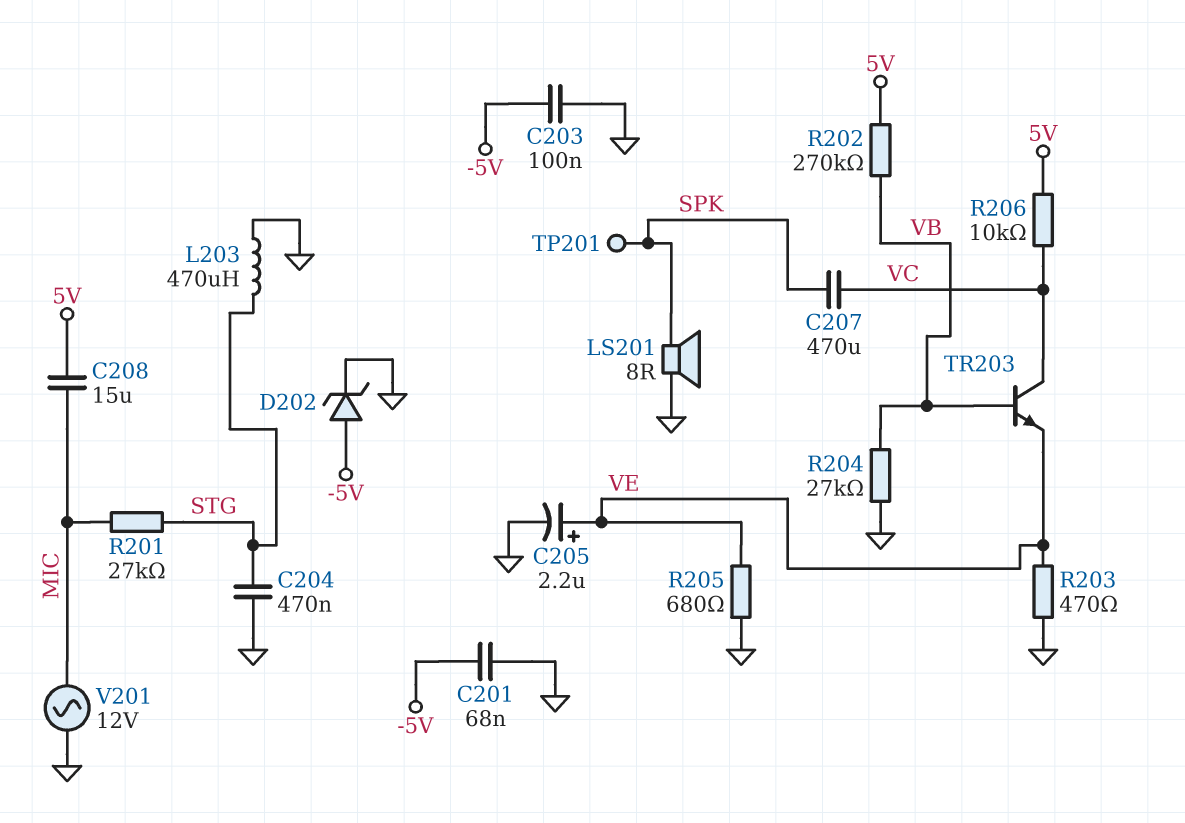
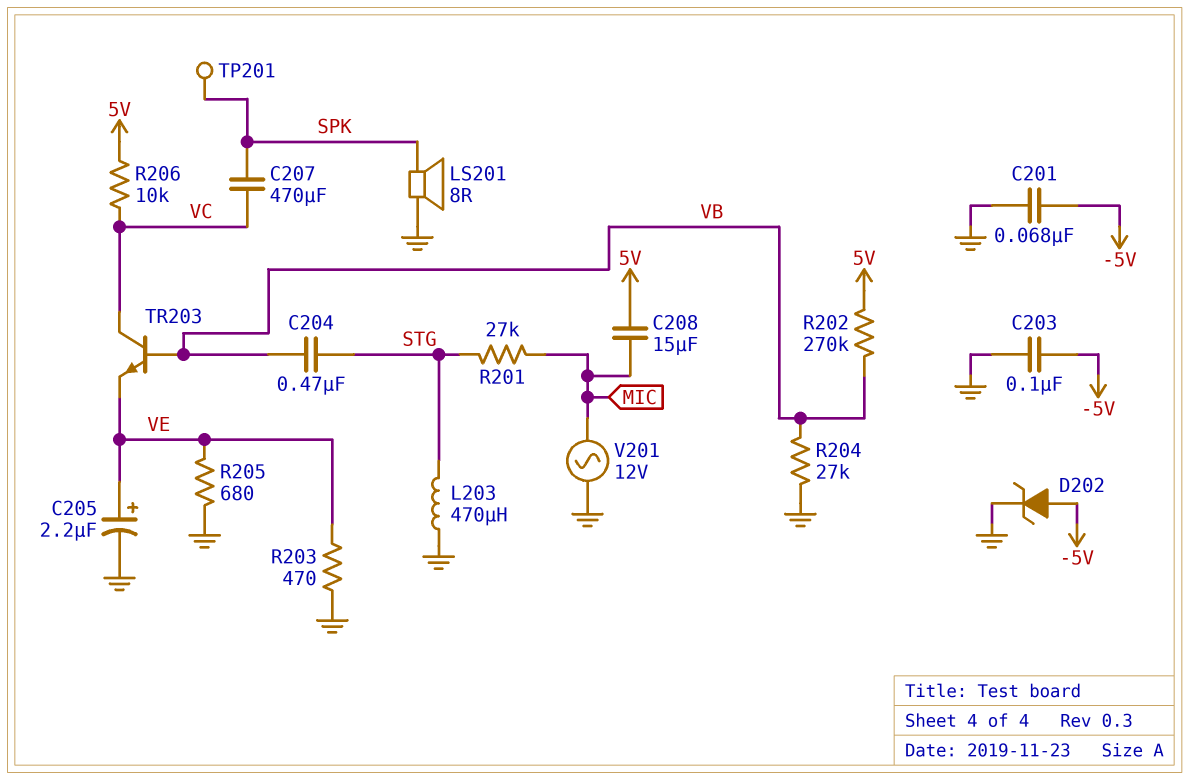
C204: 470nF (GND, STG) -> 470nF (STG, VB)

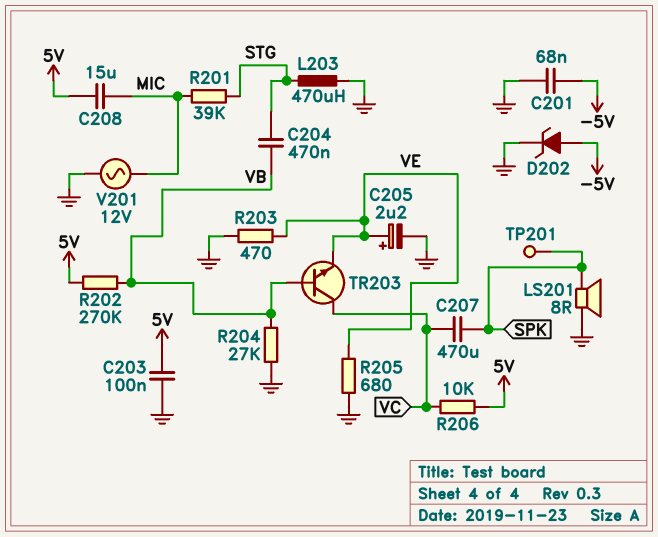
C203: 100nF (-5V, GND) -> 100nF (5V, GND)
R201: 27k (MIC, STG) -> 39k (MIC, STG)

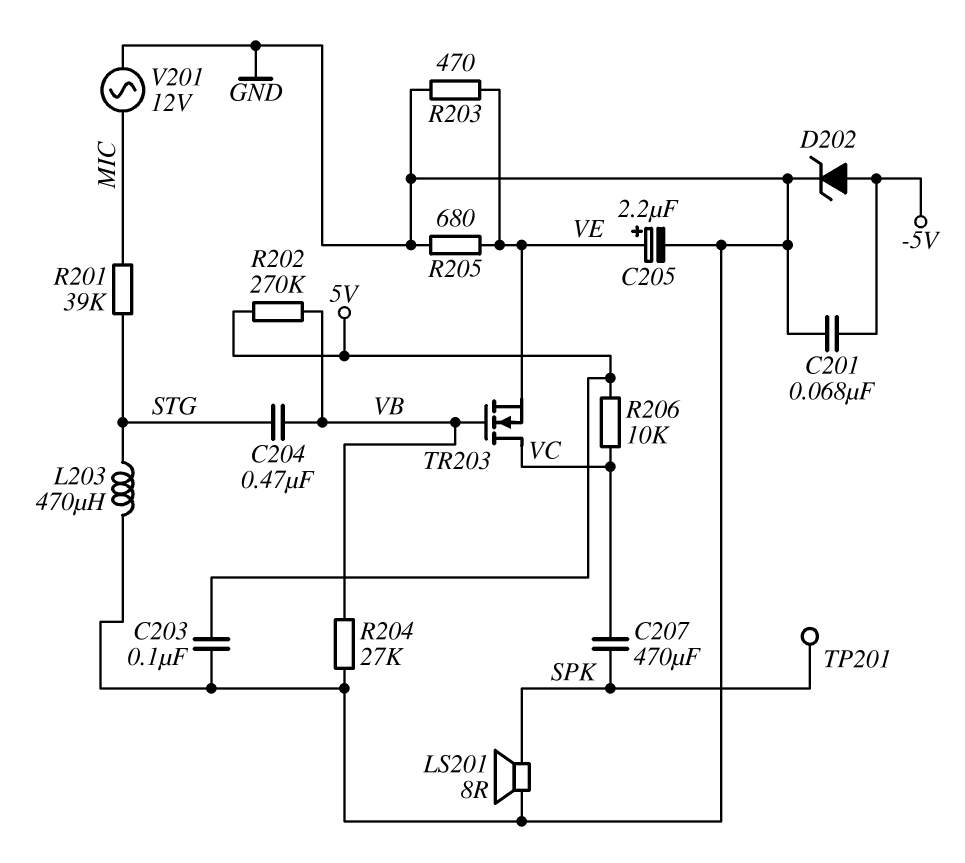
C208: 15uF (5V, MIC) -> none
TR203: NPN (B VB, C VC, E VE) -> NMOS (G VB, D VC, S VE)

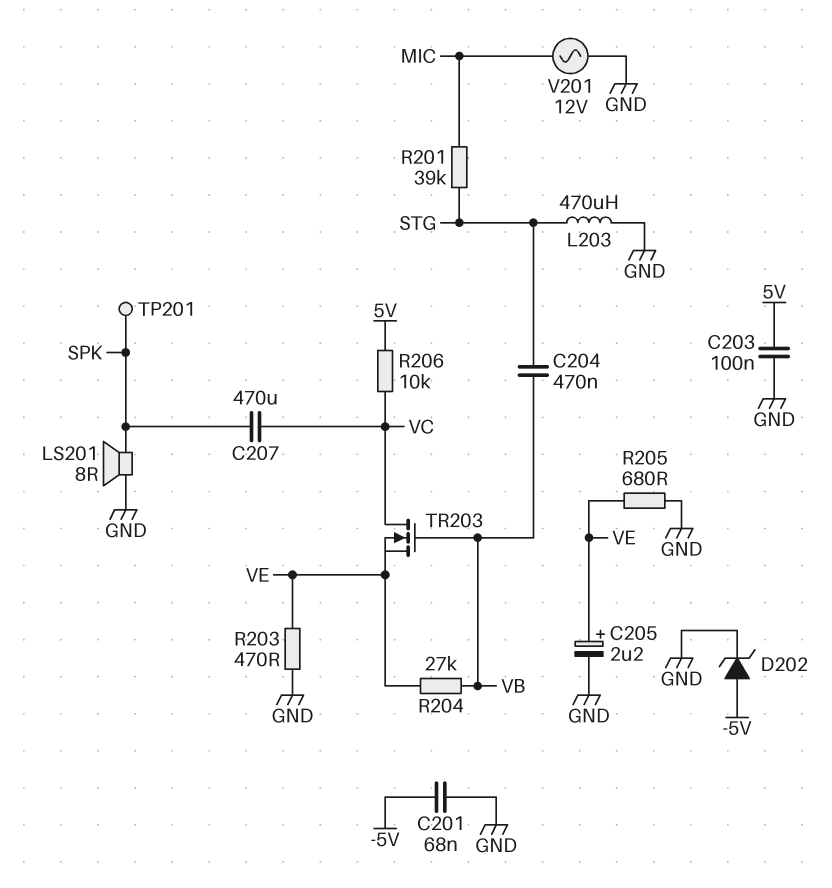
R202: 270k (5V, VB) -> none
R204: 27k (GND, VB) -> 27k (VB, VE)

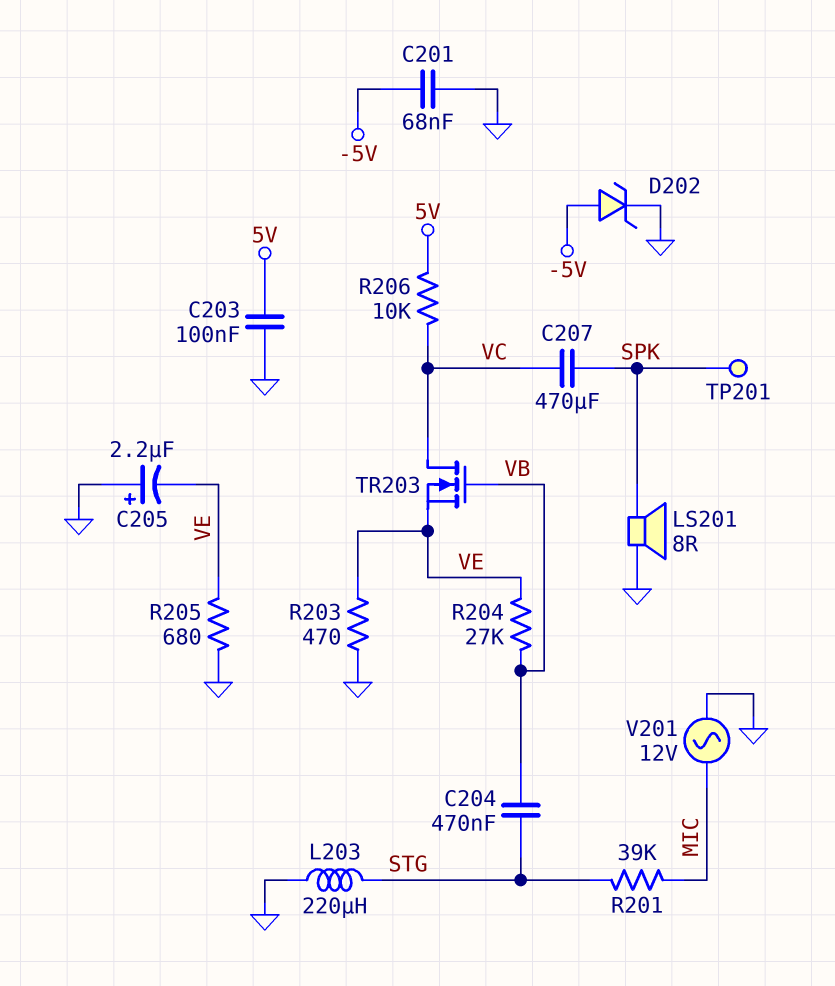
C205: 2.2uF (plus VE, minus GND) -> 2.2uF (plus GND, minus VE)
L203: 470uH (GND, STG) -> 220uH (GND, STG)

